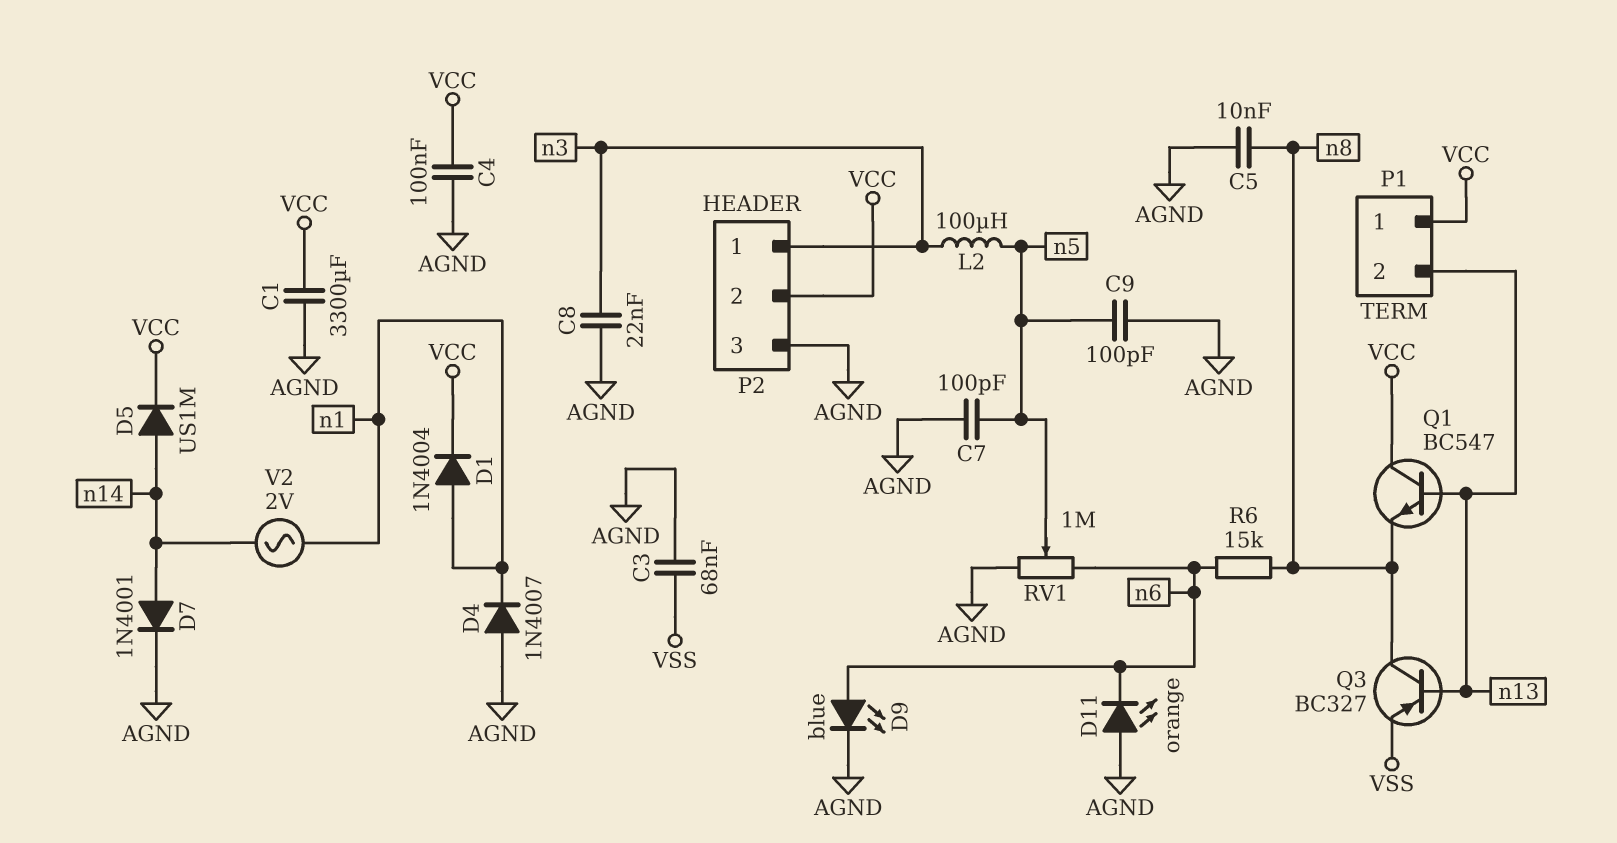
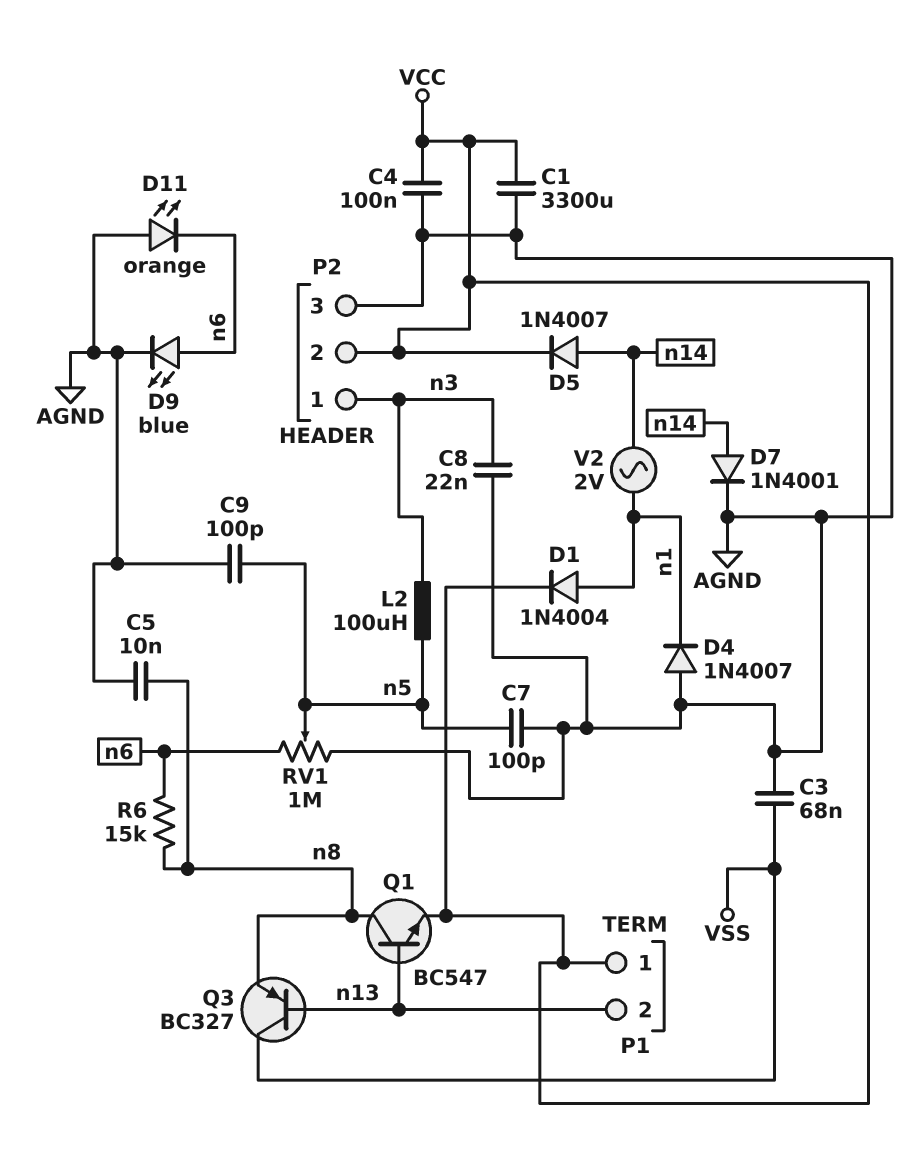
D5: diode US1M (A n14, K VCC) -> diode 1N4007 (A n14, K VCC)
Q1: NPN BC547 (B n13, C VCC, E n8) -> NPN BC547 (B n13, C n8, E VCC)
Q3: PNP BC327 (B n13, C n8, E VSS) -> PNP BC327 (B n13, C VSS, E n8)

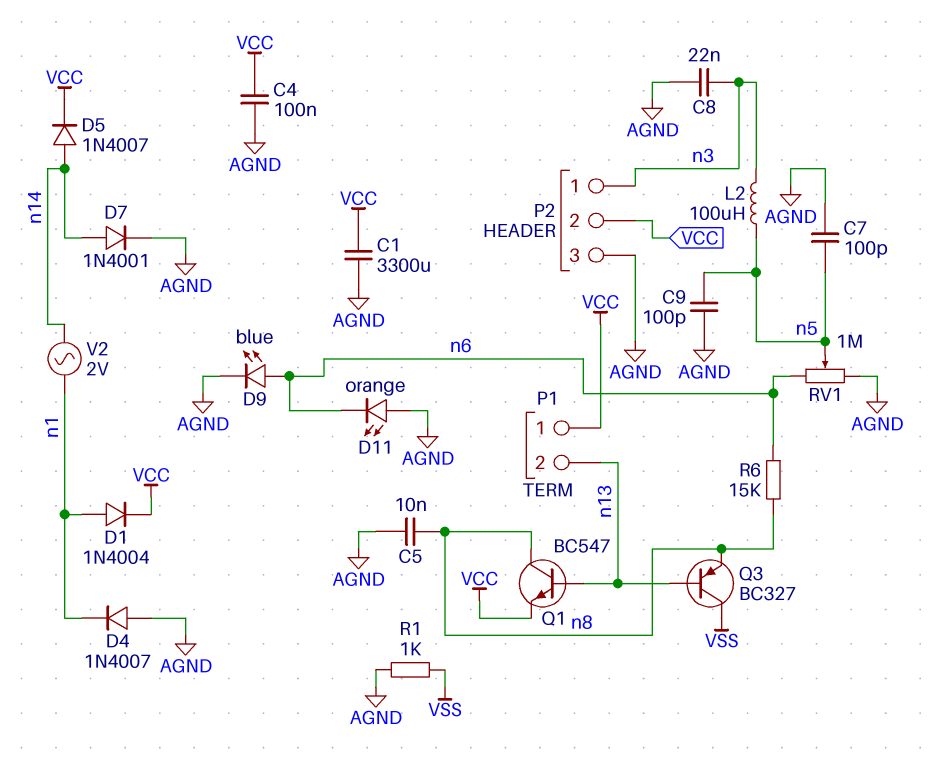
C3: 68nF (AGND, VSS) -> none
R1: none -> 1k (AGND, VSS)

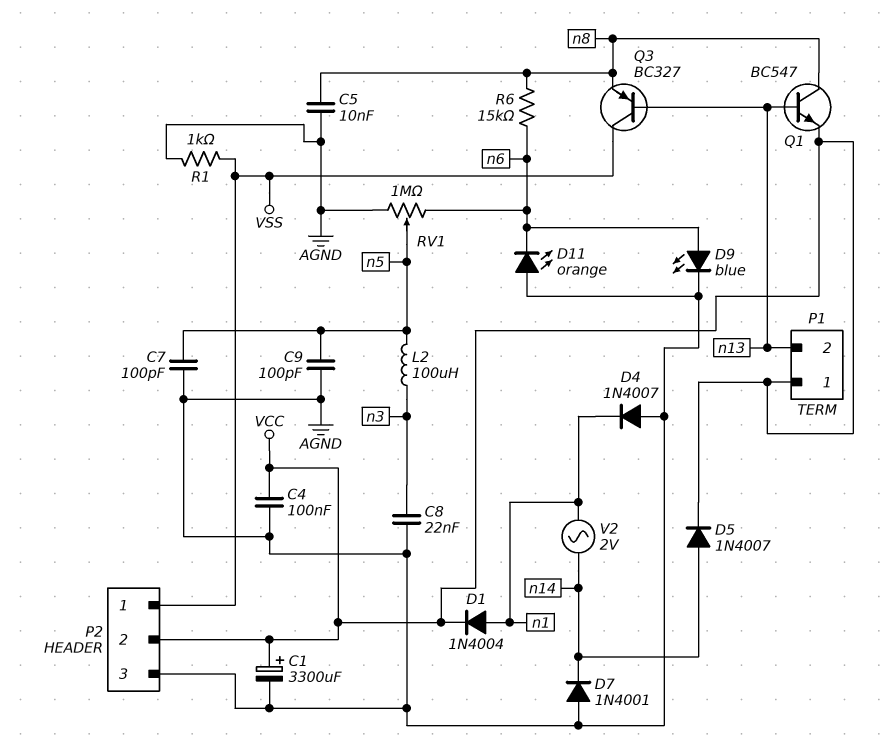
C1: 3300uF (AGND, VCC) -> 3300uF (plus VCC, minus AGND)
D7: diode 1N4001 (A n14, K AGND) -> diode 1N4001 (A AGND, K n14)
P2 pin 1: n3 -> VSS

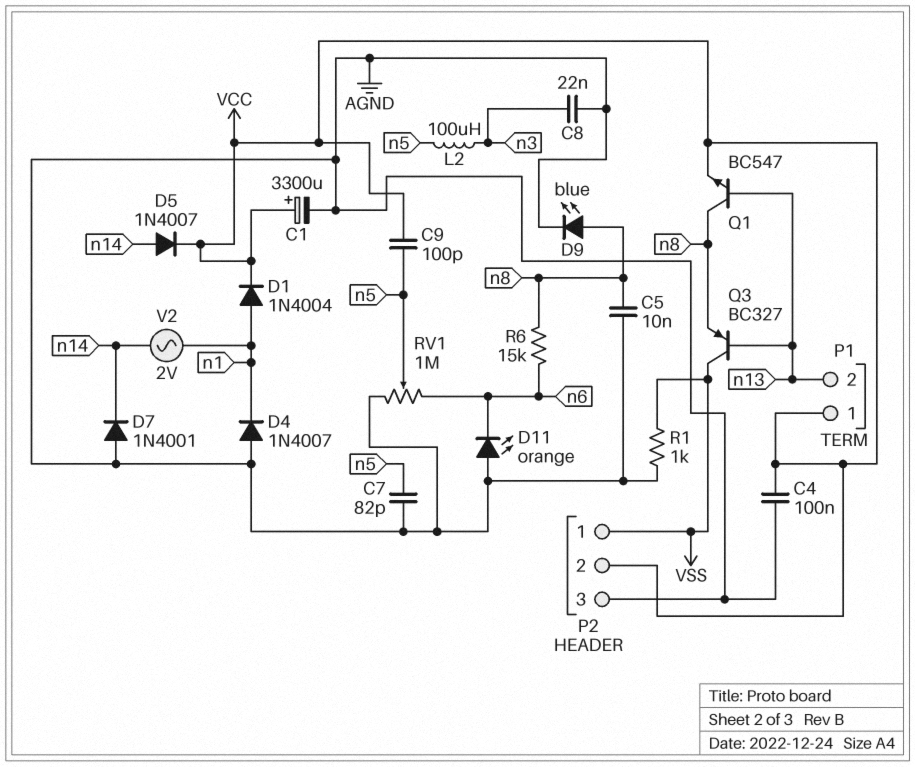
C7: 100pF (AGND, n5) -> 82pF (AGND, n5)
C9: 100pF (AGND, n5) -> 100pF (VCC, n5)
D9: LED blue (A n6, K AGND) -> LED blue (A n8, K AGND)

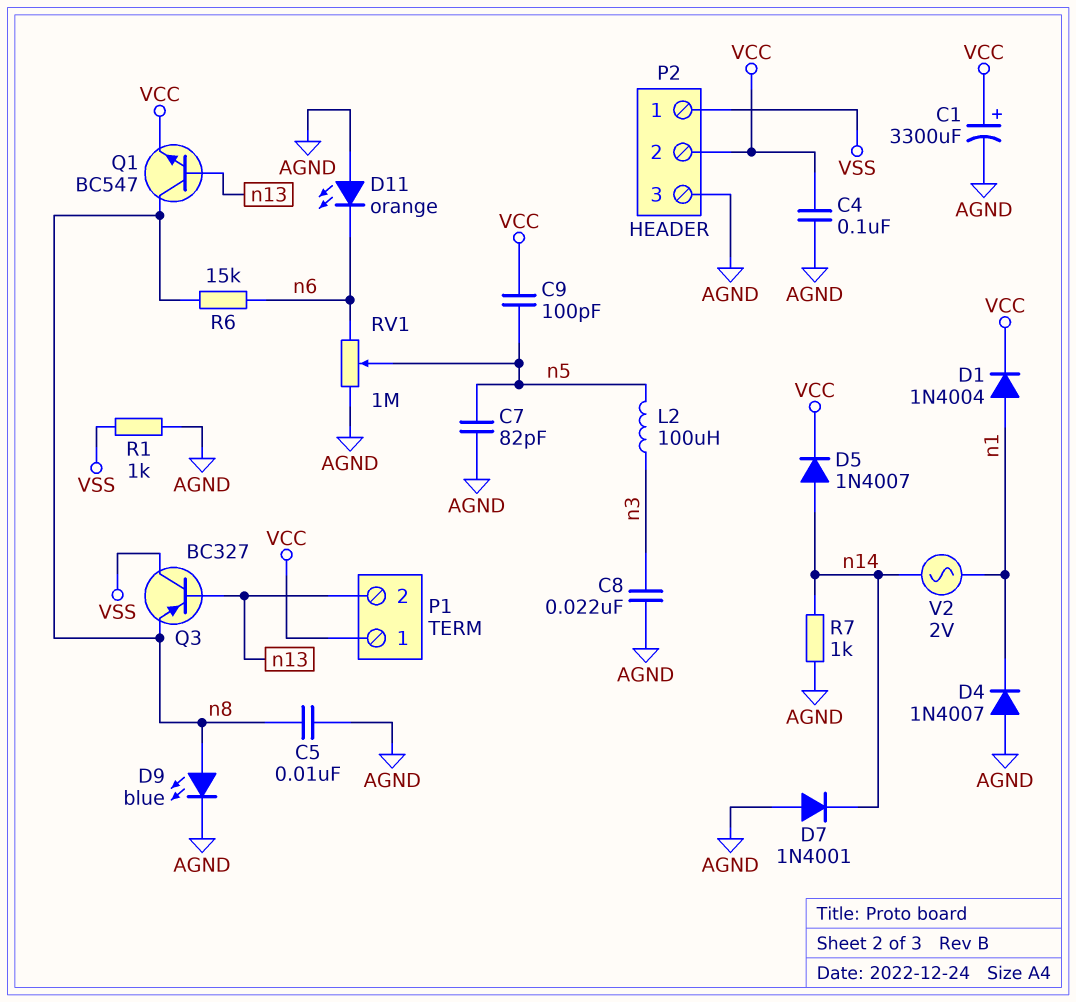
R7: none -> 1k (AGND, n14)

